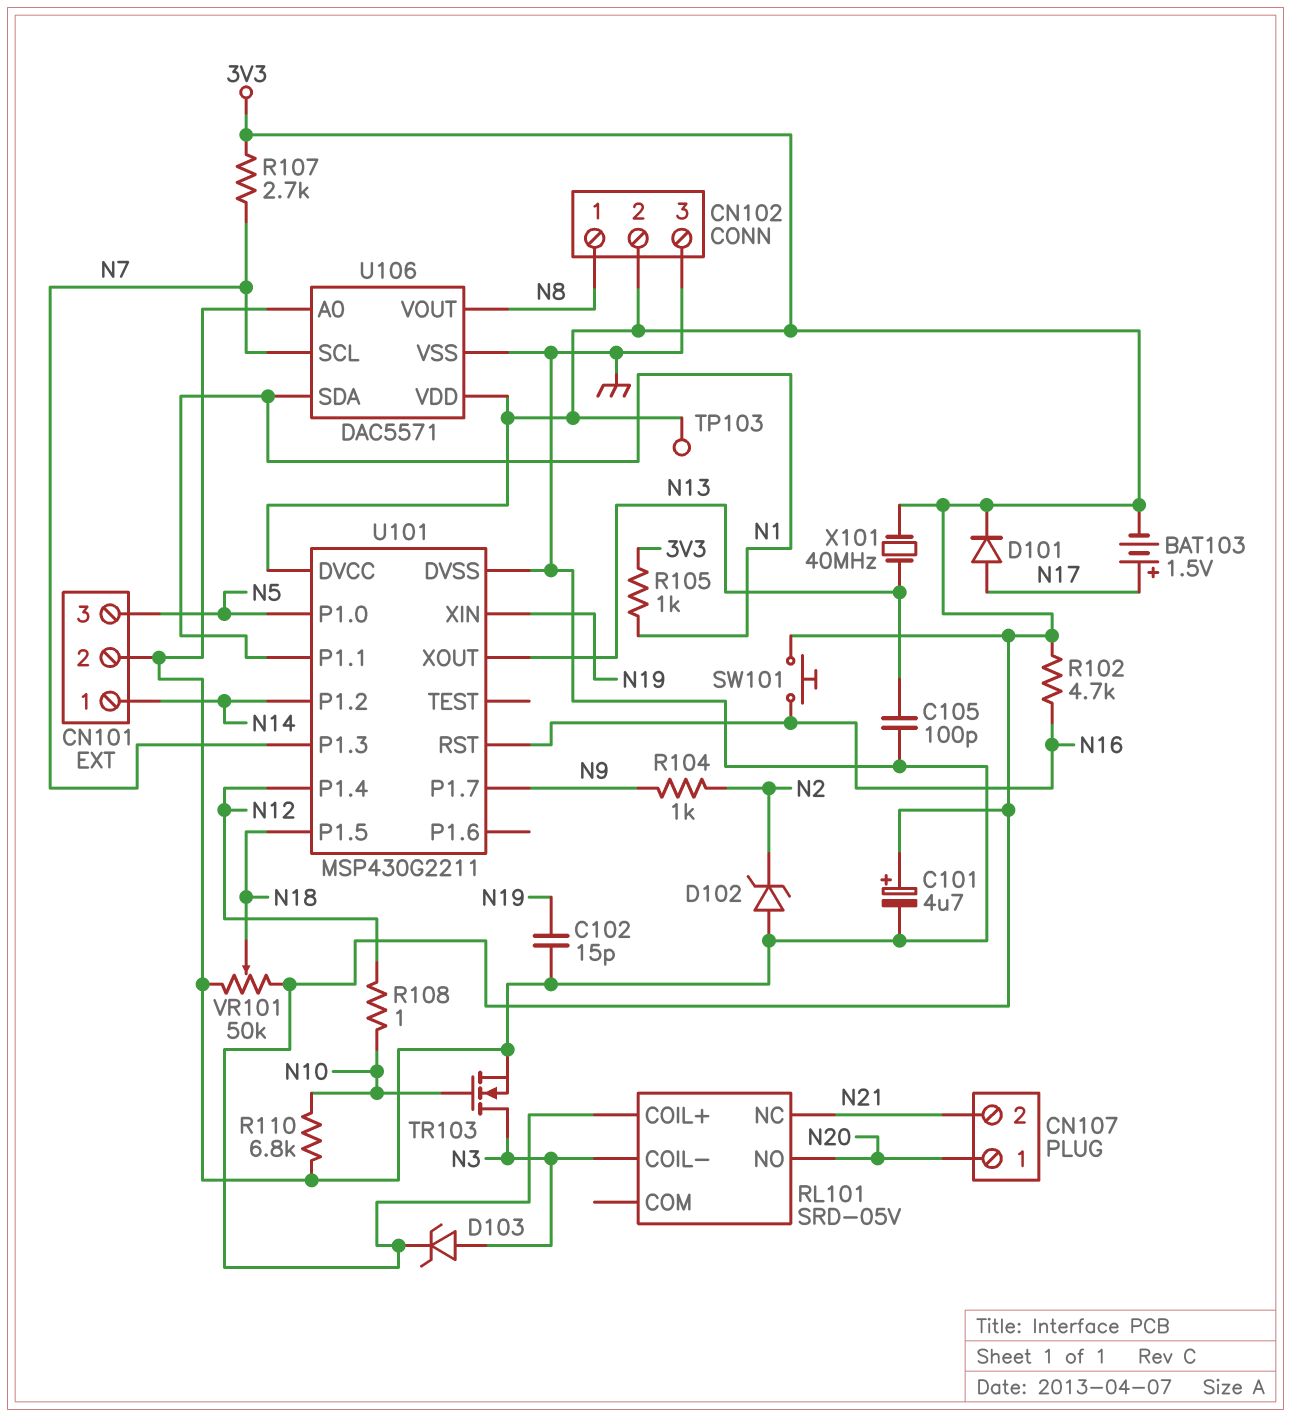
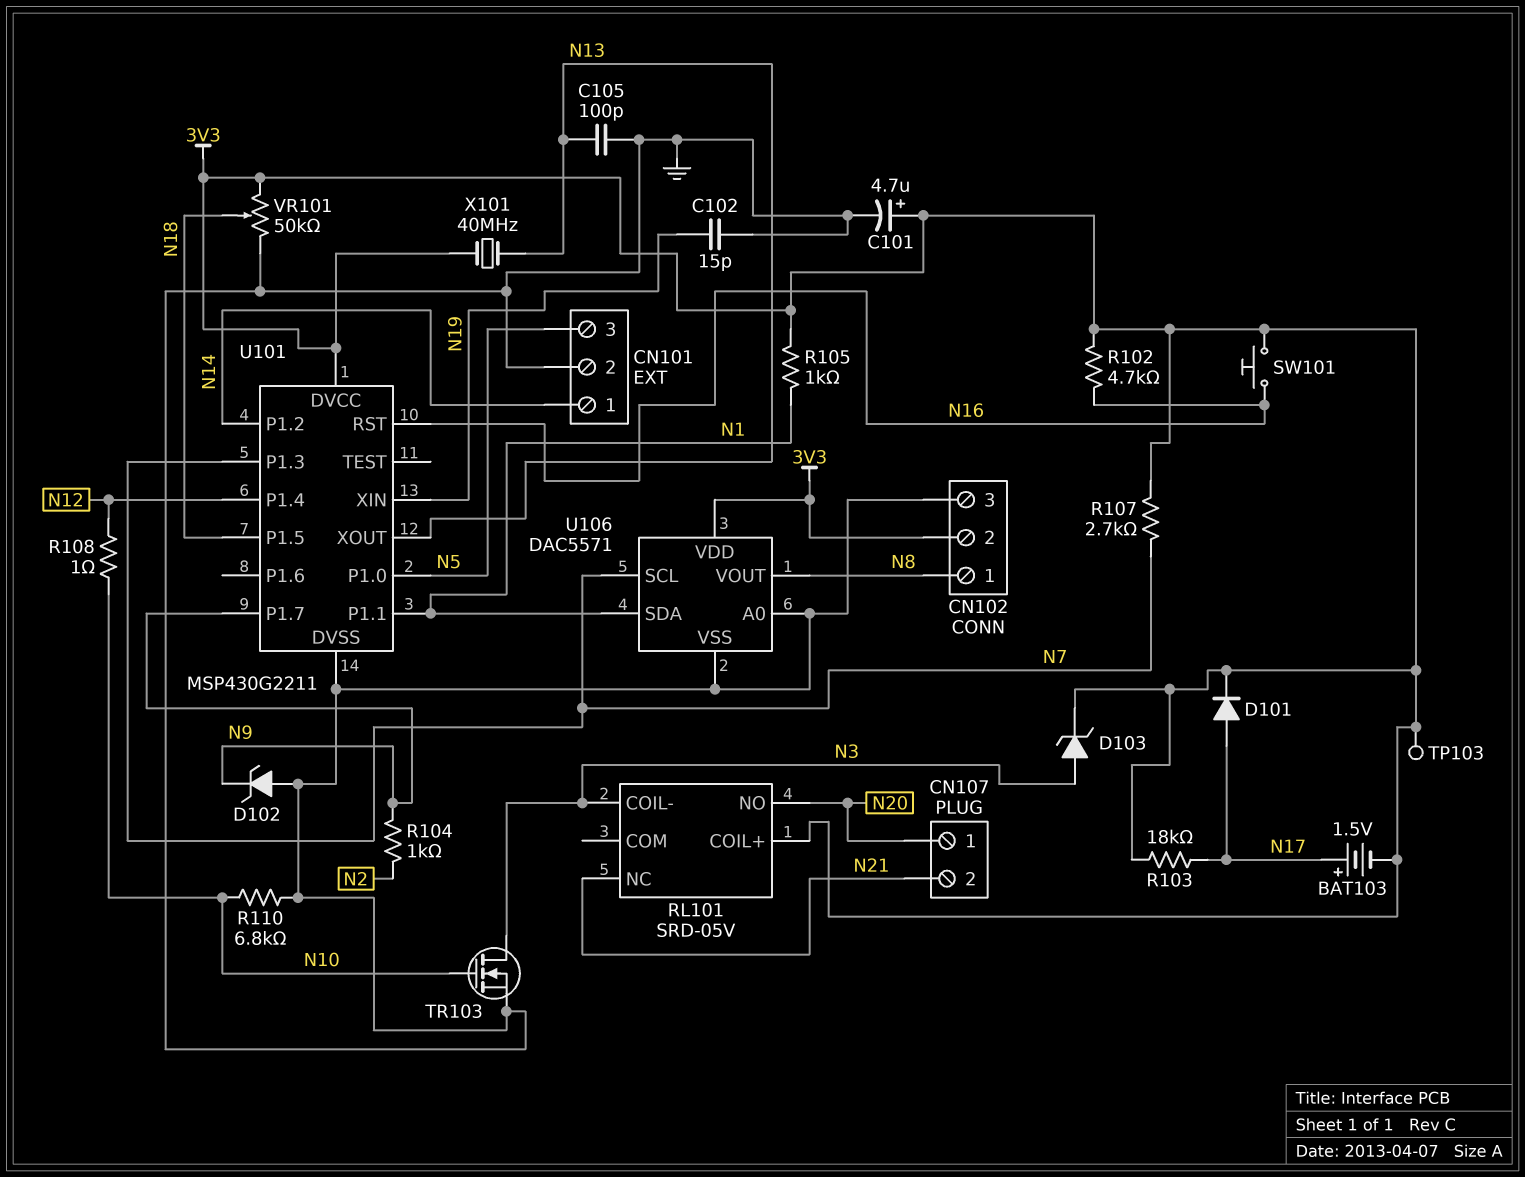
D102: zener (A GND, K N2) -> zener (A GND, K N9)
R103: none -> 18k (3V3, N17)

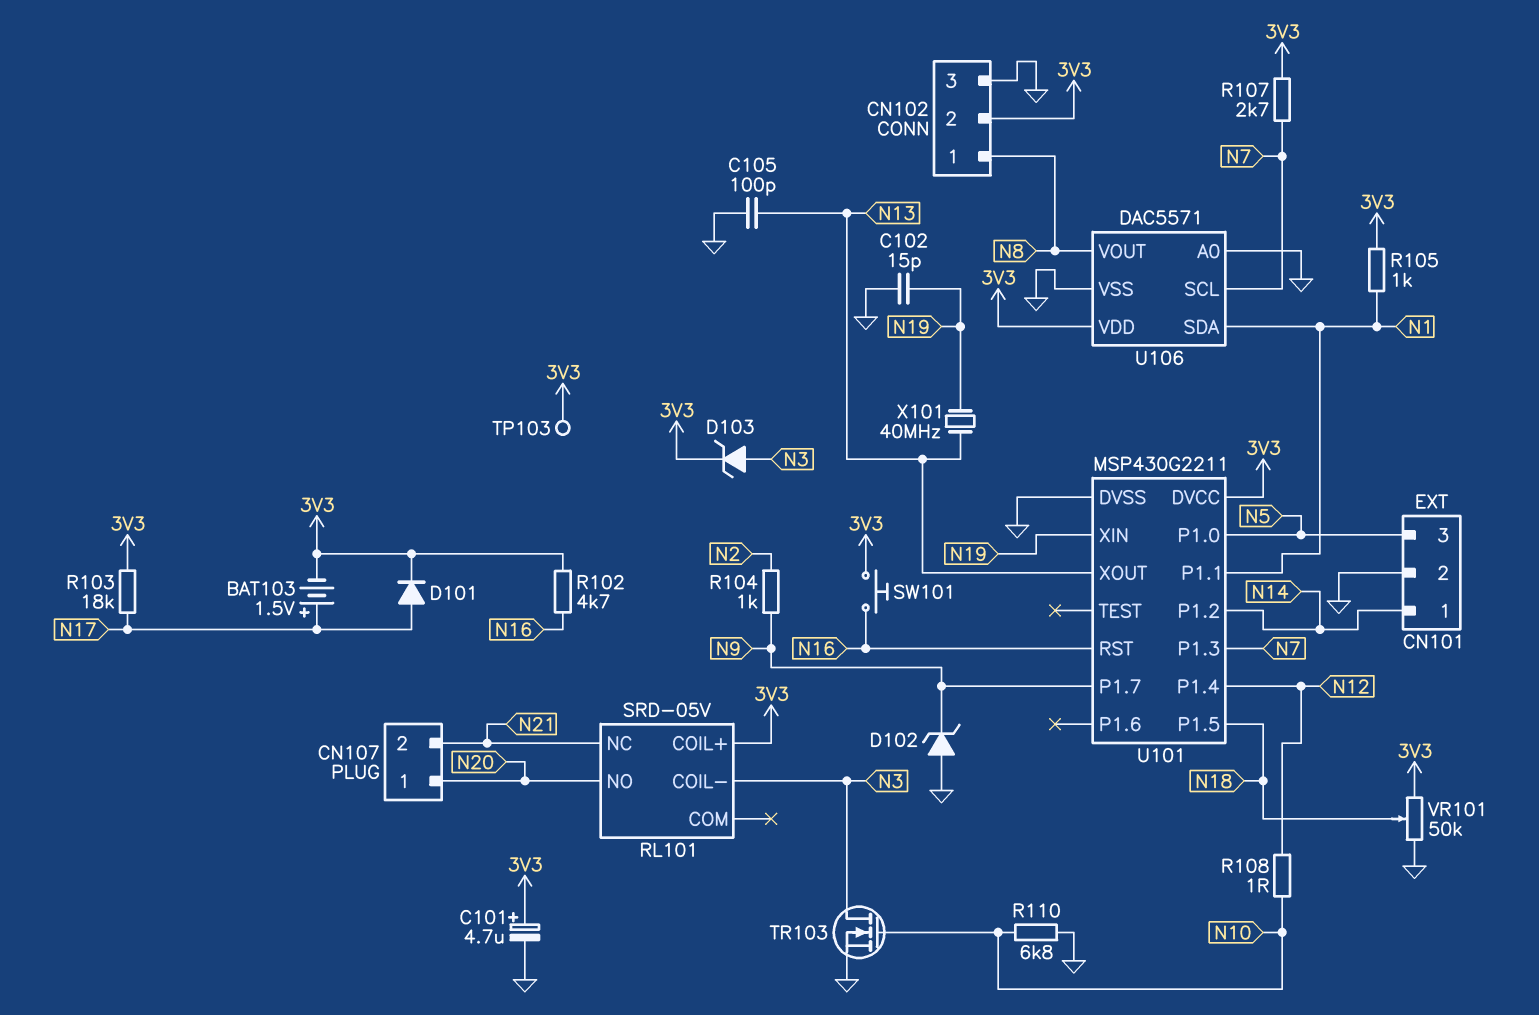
X101: 40MHz (3V3, N13) -> 40MHz (N13, N19)

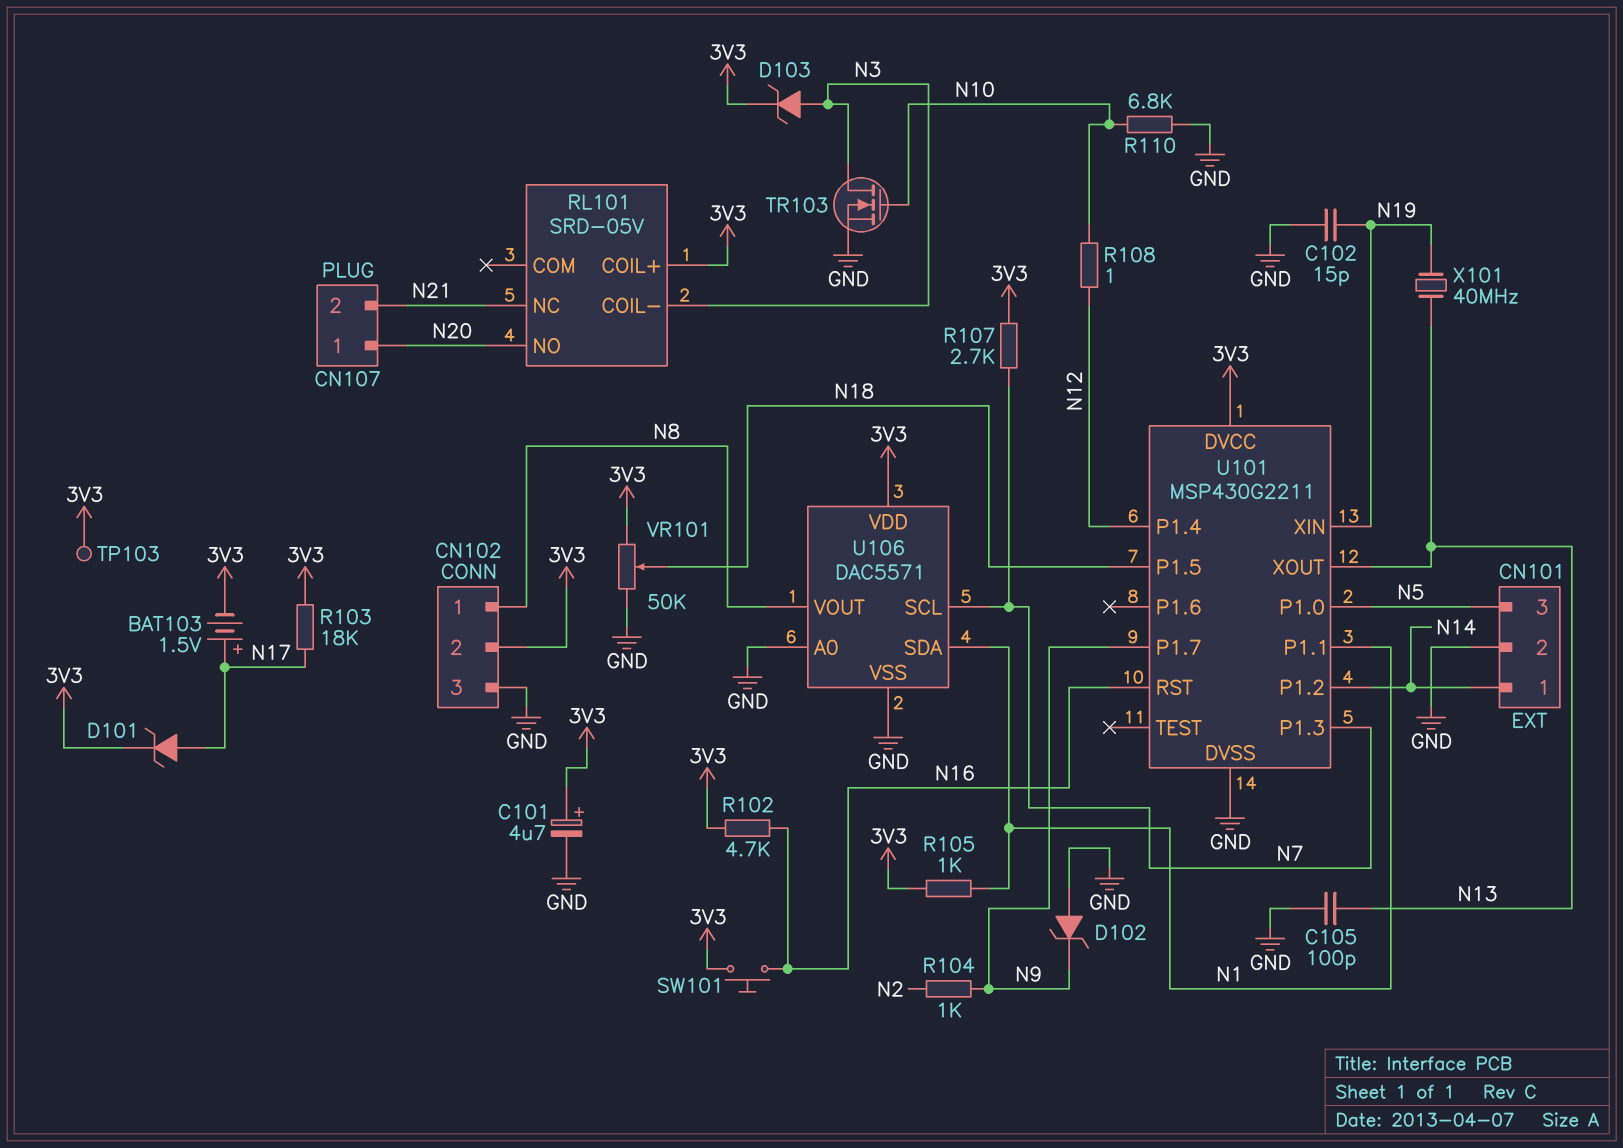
D101: diode (A N17, K 3V3) -> zener (A N17, K 3V3)

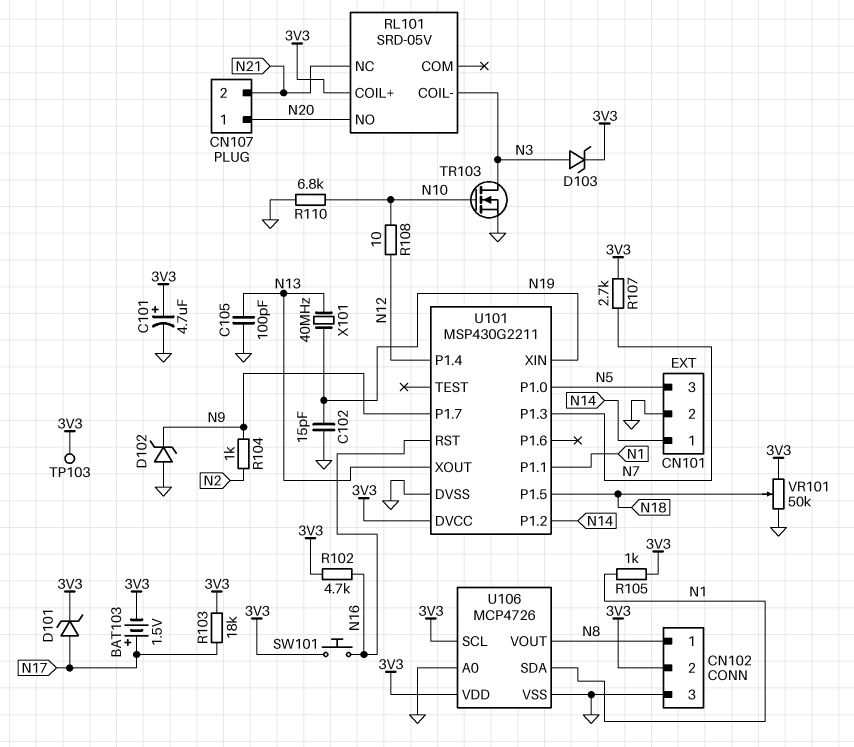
R108: 1 (N10, N12) -> 10 (N10, N12)
U106: DAC5571 -> MCP4726
U106 pin SCL: N7 -> 3V3

